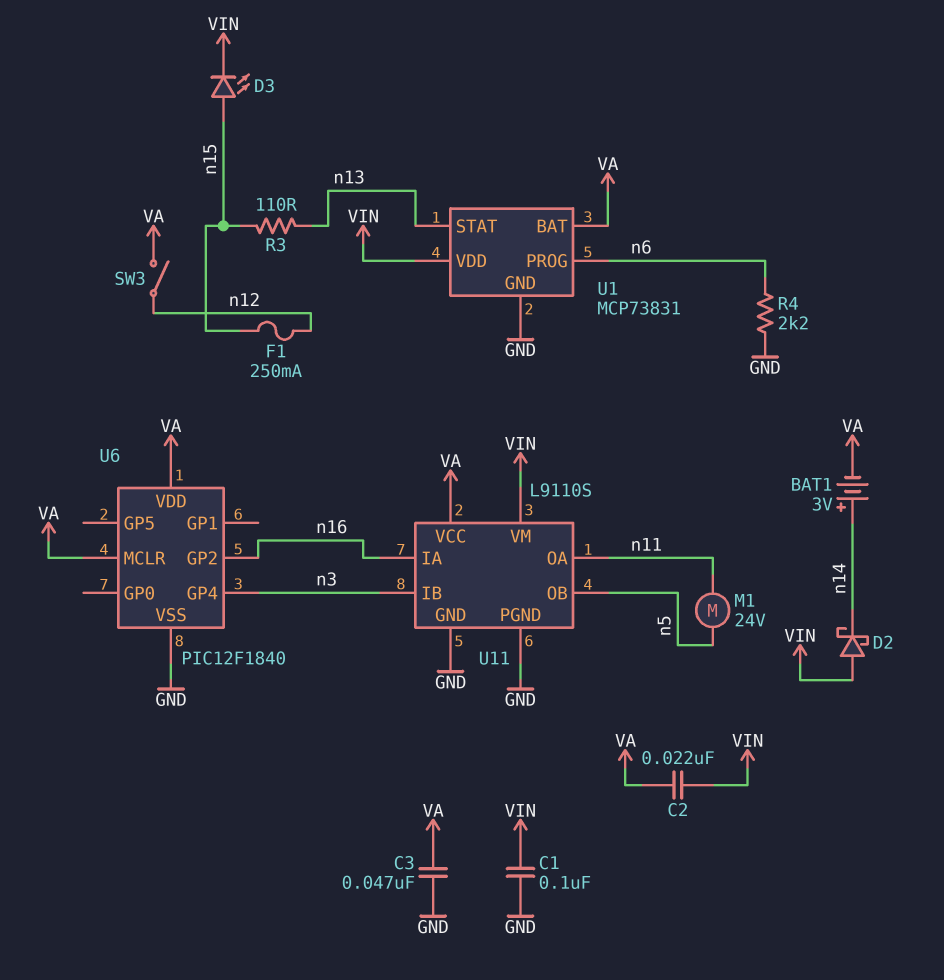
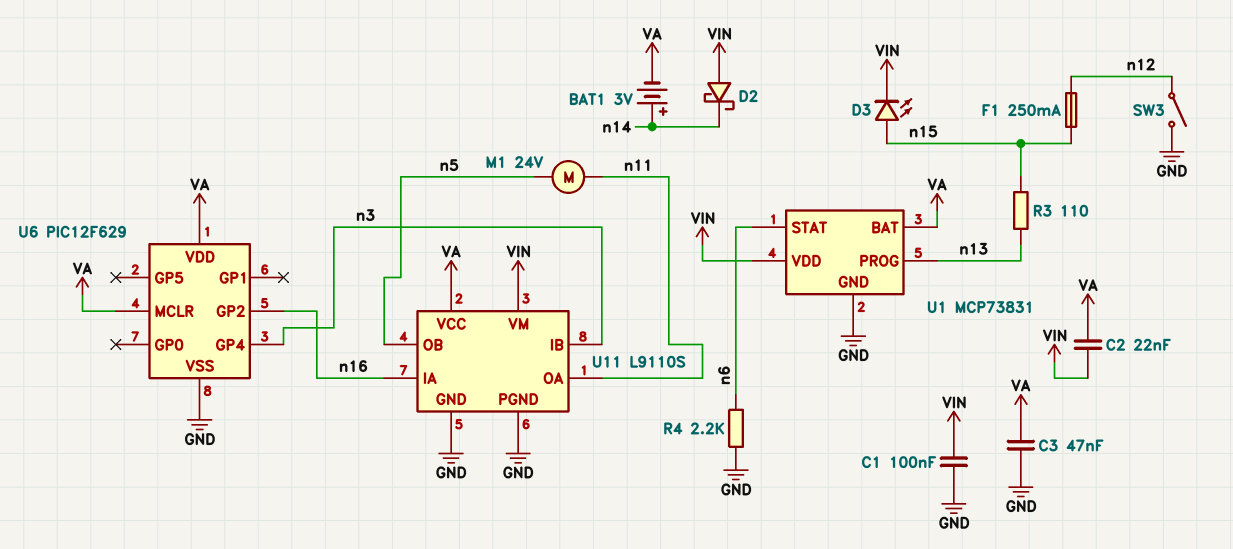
SW3: switch (VA, n12) -> switch (GND, n12)
U1 pin PROG: n6 -> n13
U1 pin STAT: n13 -> n6
U6: PIC12F1840 -> PIC12F629

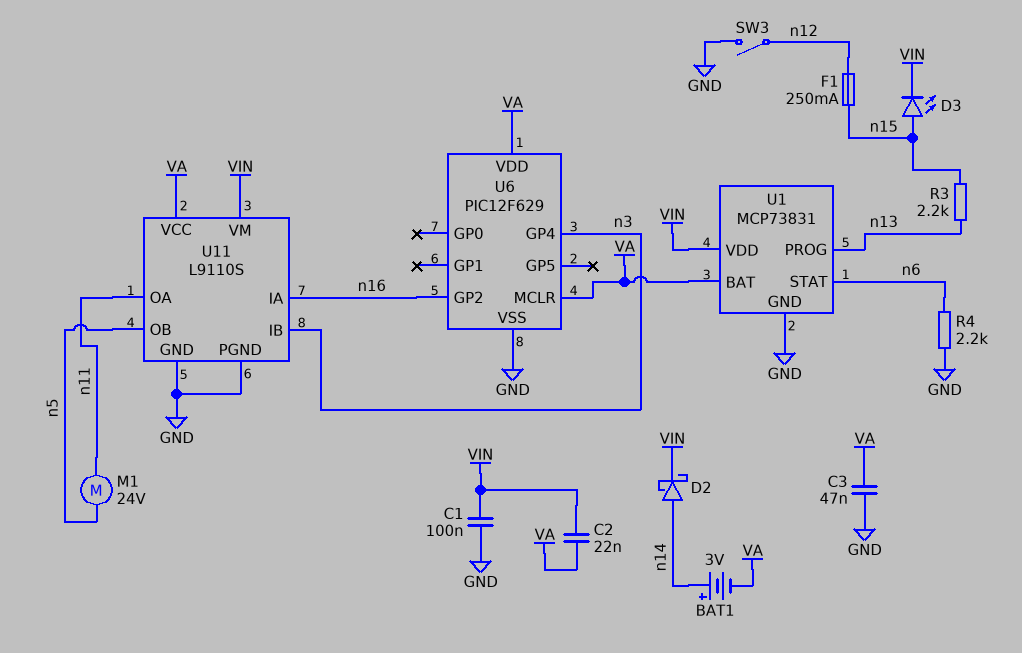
D2: schottky (A VIN, K n14) -> schottky (A n14, K VIN)
R3: 110 (n13, n15) -> 2.2k (n13, n15)

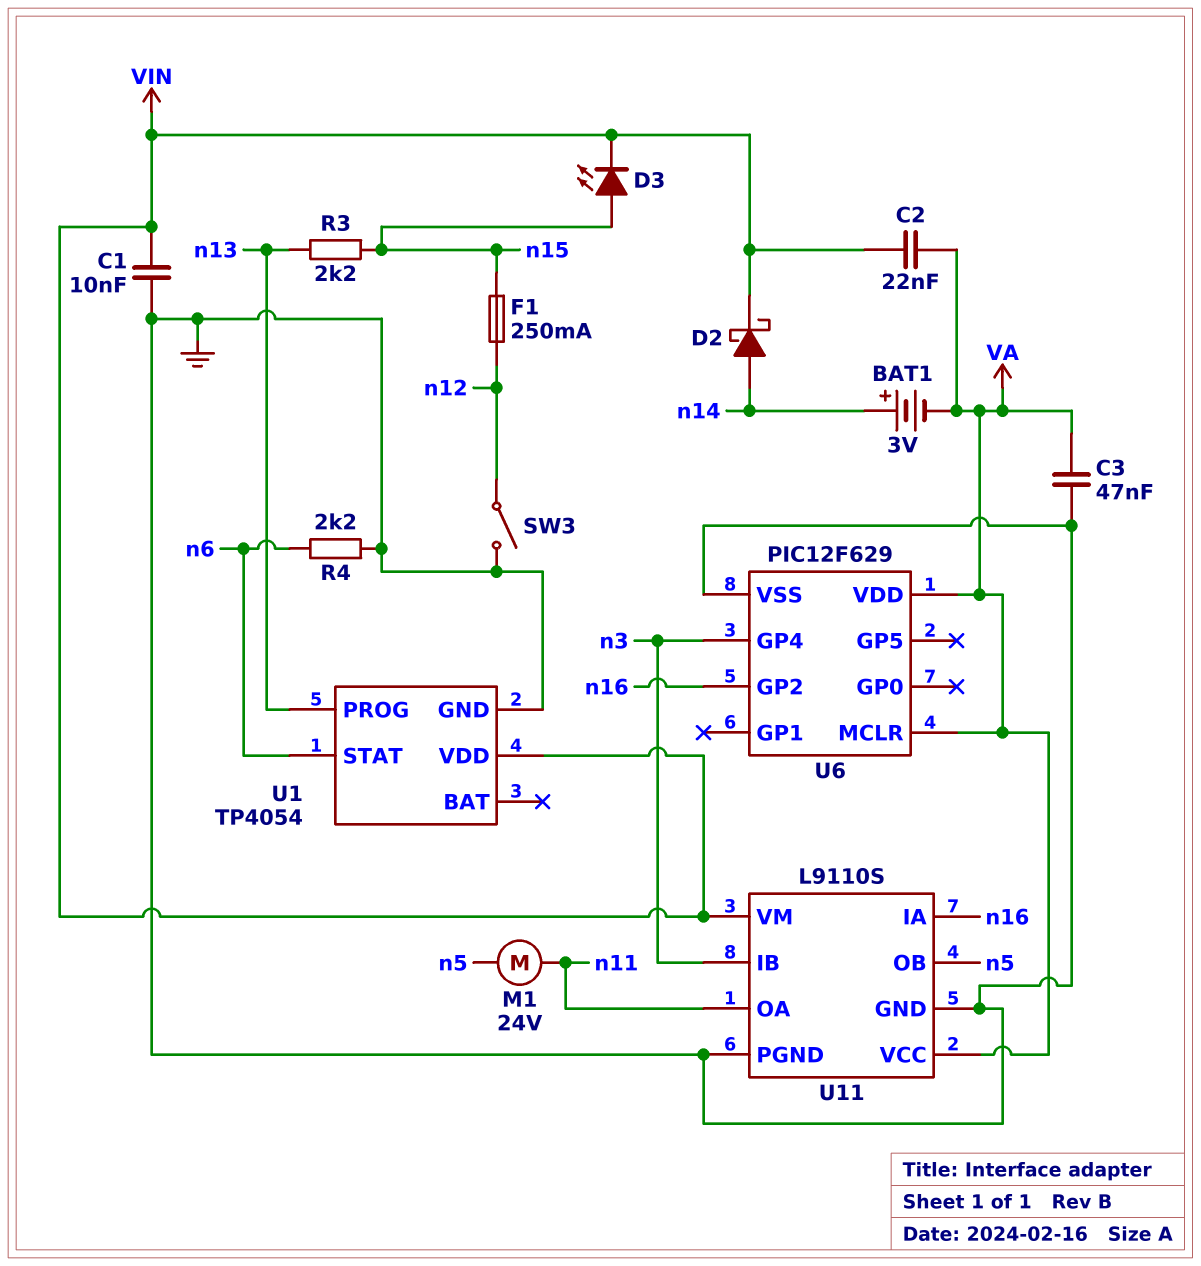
C1: 100nF (GND, VIN) -> 10nF (GND, VIN)
U1: MCP73831 -> TP4054
U1 pin BAT: VA -> none

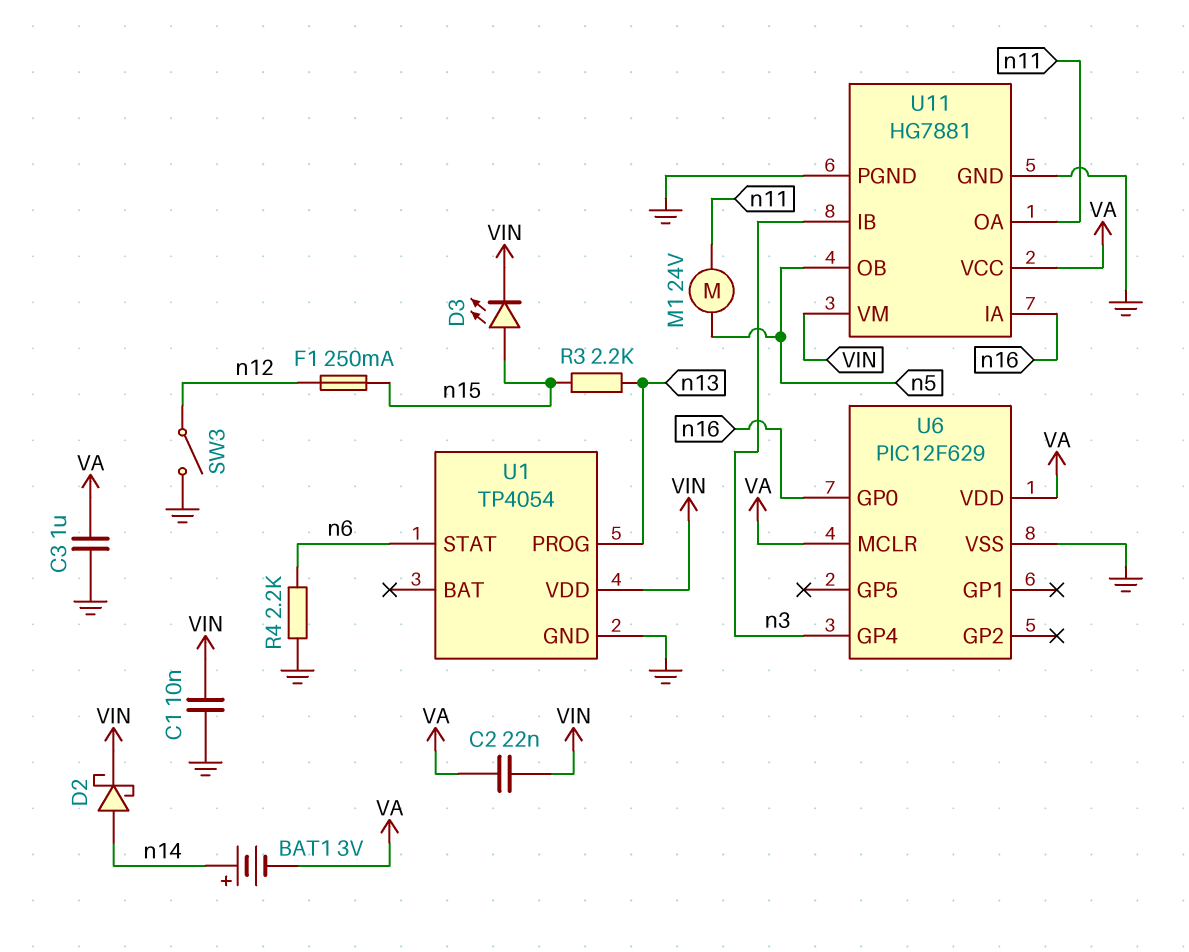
C3: 47nF (GND, VA) -> 1uF (GND, VA)
U6 pin GP0: none -> n16
U6 pin GP2: n16 -> none
U11: L9110S -> HG7881

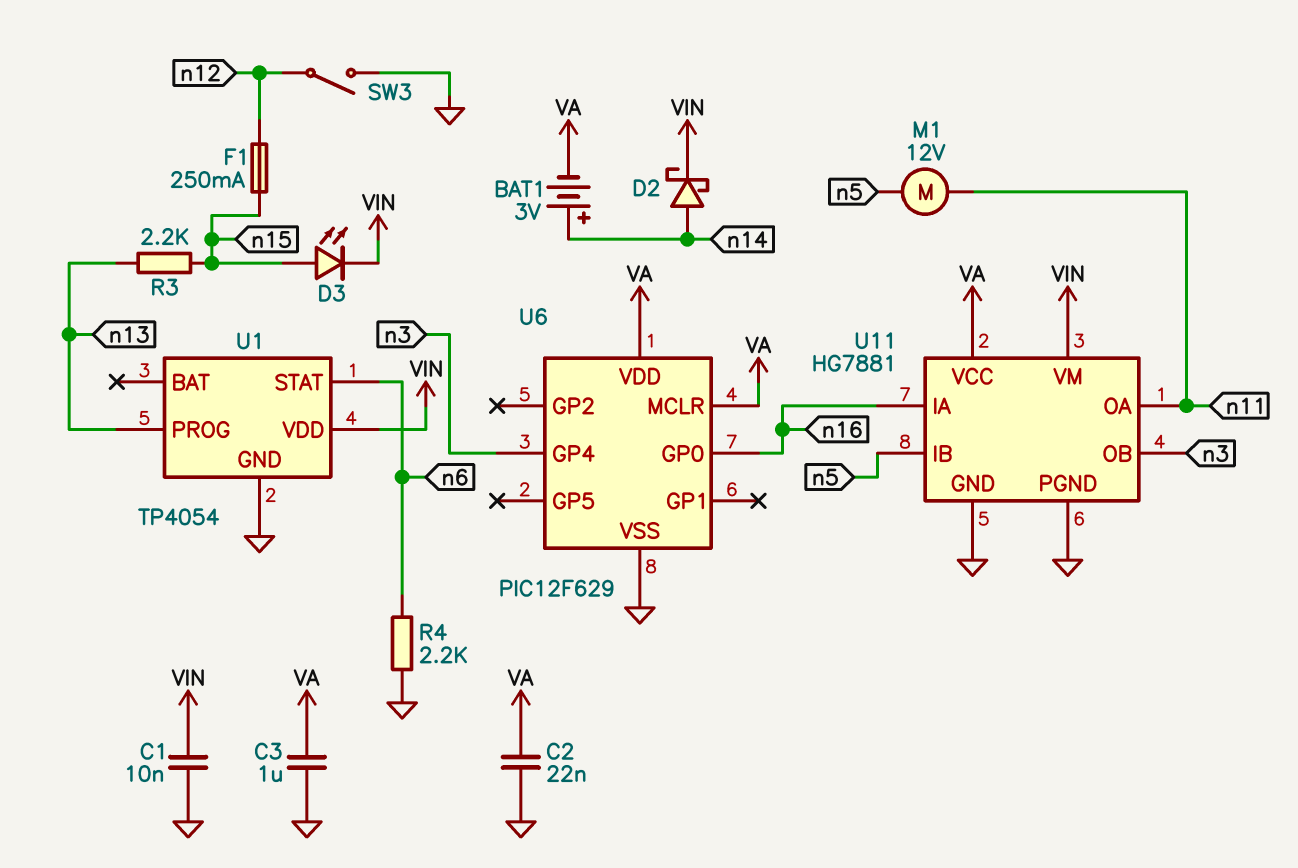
C2: 22nF (VA, VIN) -> 22nF (GND, VA)
M1: motor 24V (n5, n11) -> motor 12V (n5, n11)
U11 pin IB: n3 -> n5
U11 pin OB: n5 -> n3

